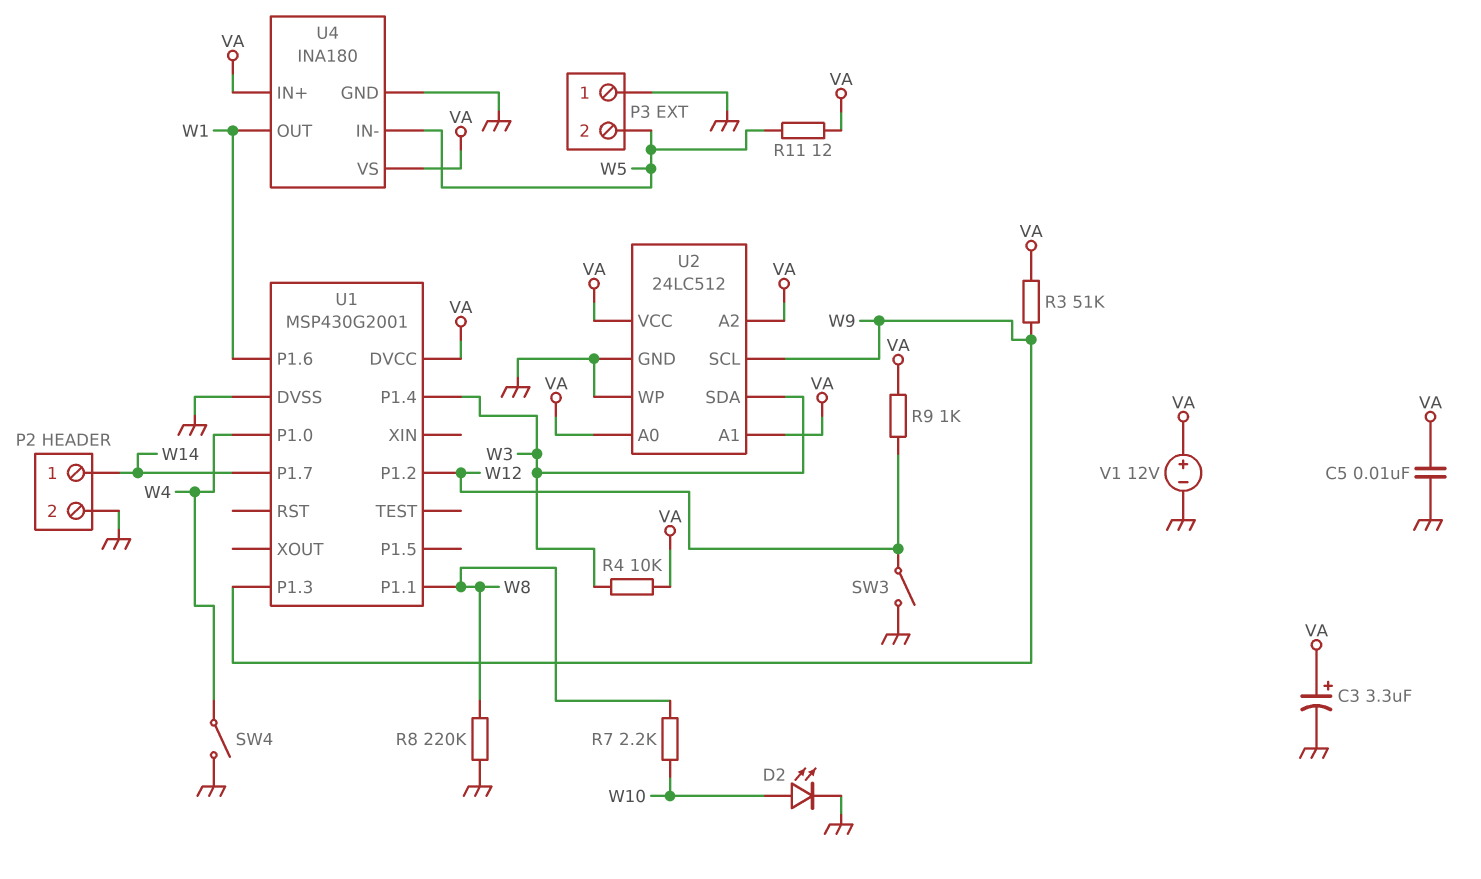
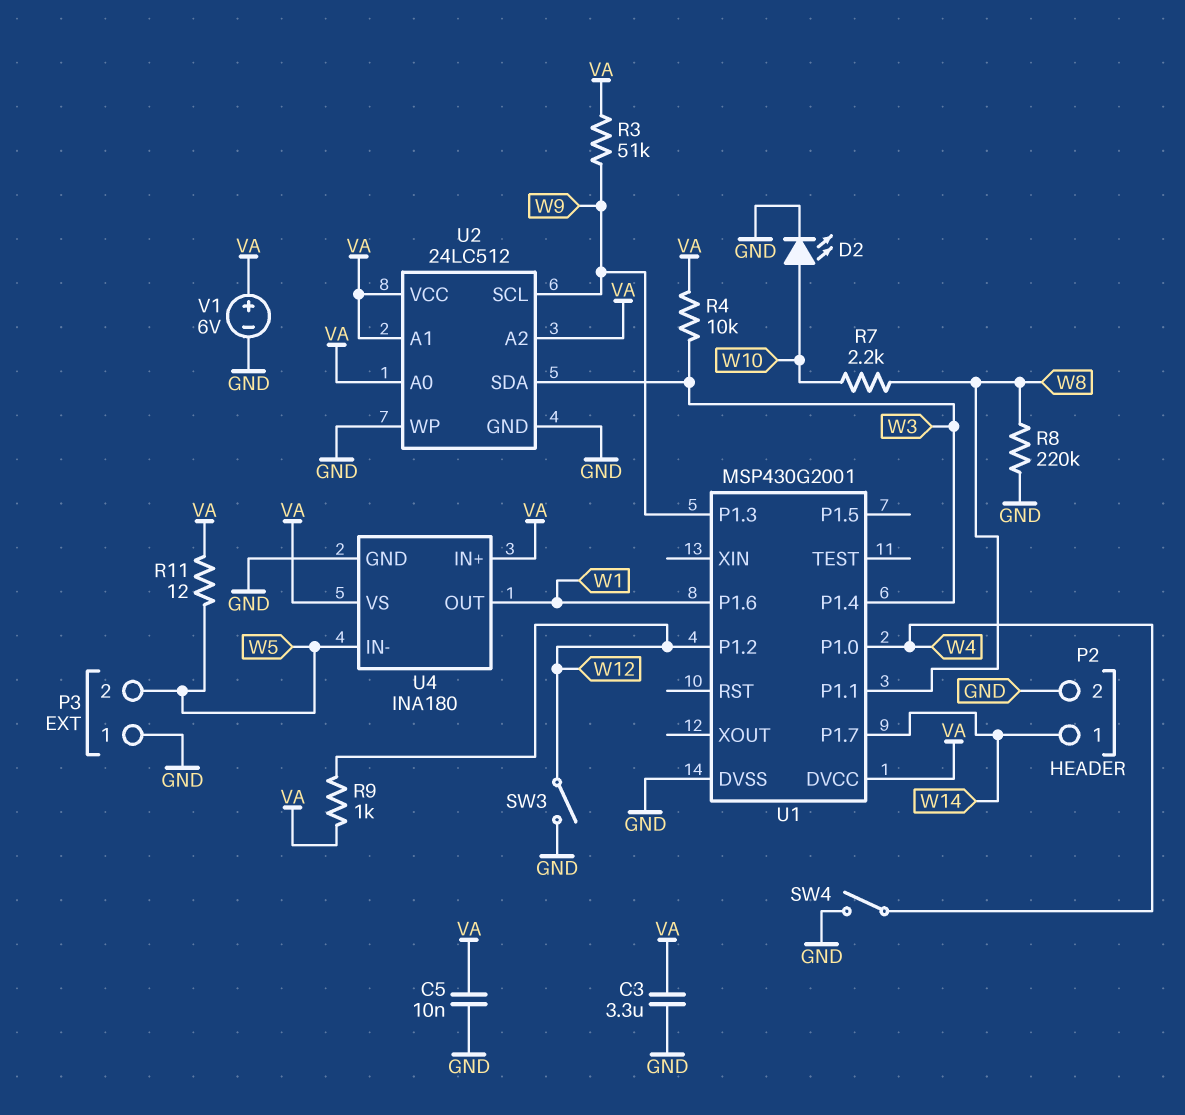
C3: 3.3uF (plus VA, minus GND) -> 3.3uF (GND, VA)
V1: 12V (plus VA, minus GND) -> 6V (plus VA, minus GND)

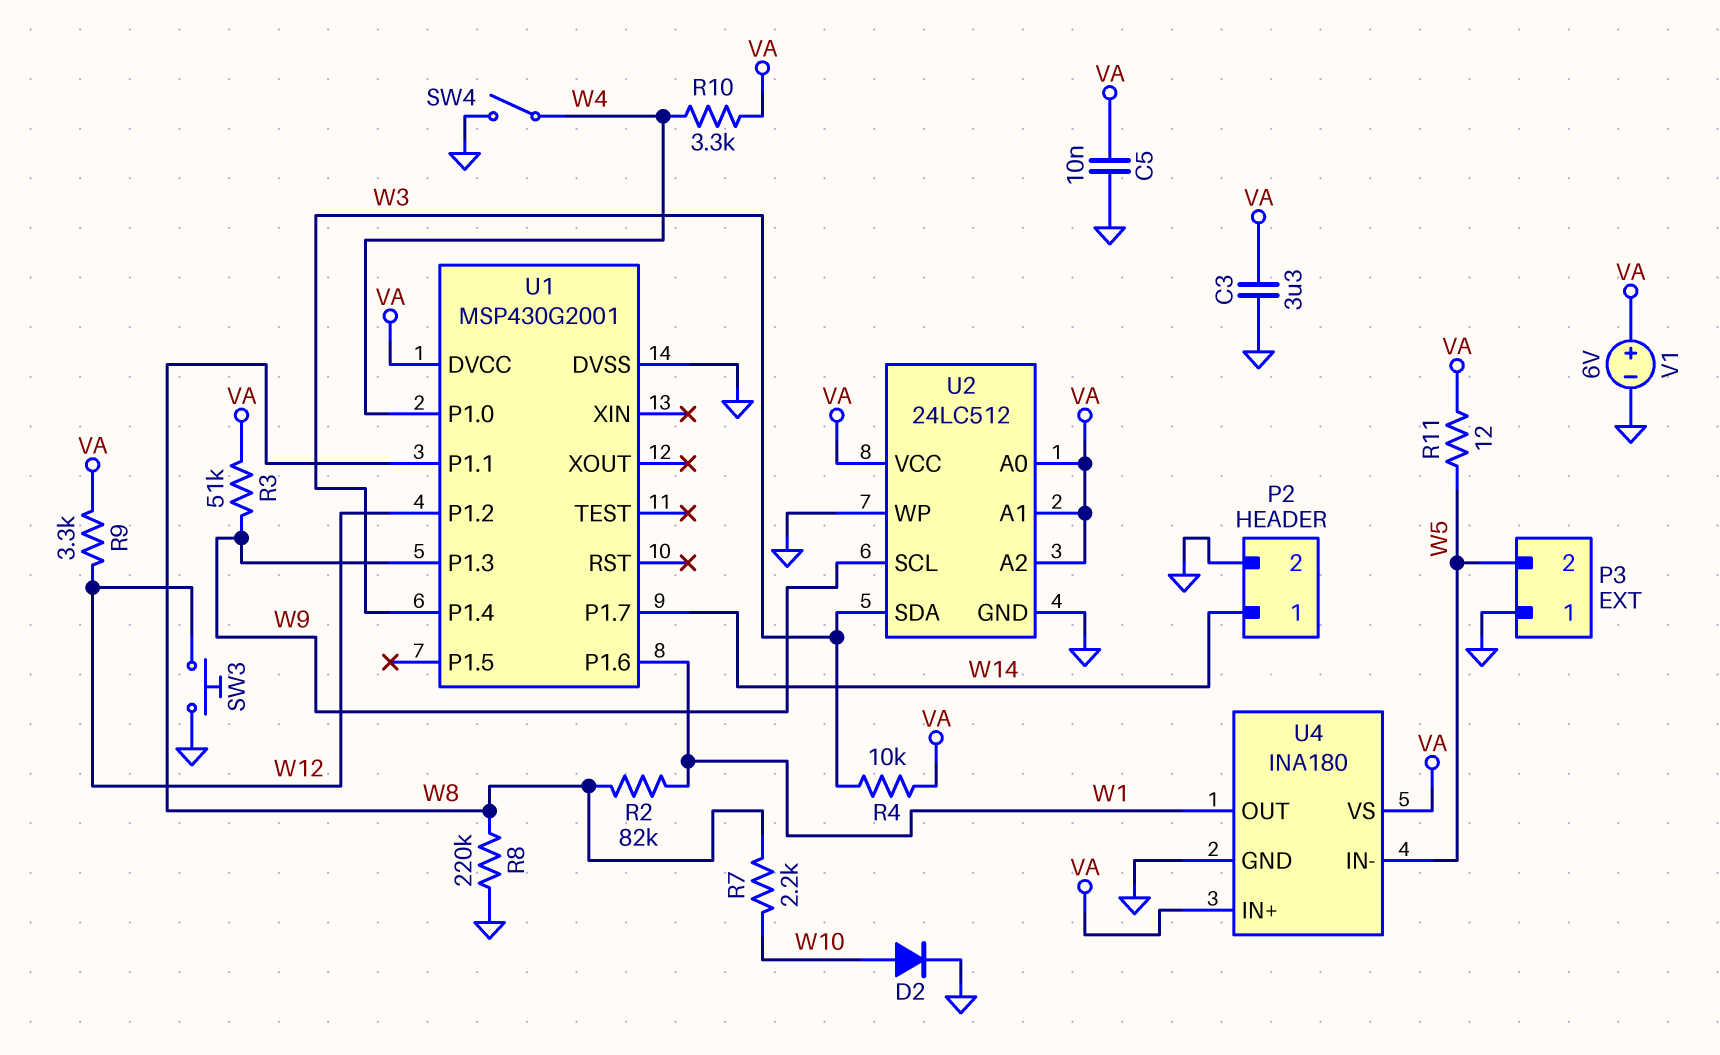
D2: LED (A W10, K GND) -> diode (A W10, K GND)
R2: none -> 82k (W1, W8)
R9: 1k (VA, W12) -> 3.3k (VA, W12)
R10: none -> 3.3k (VA, W4)
SW3: switch (GND, W12) -> button (GND, W12)

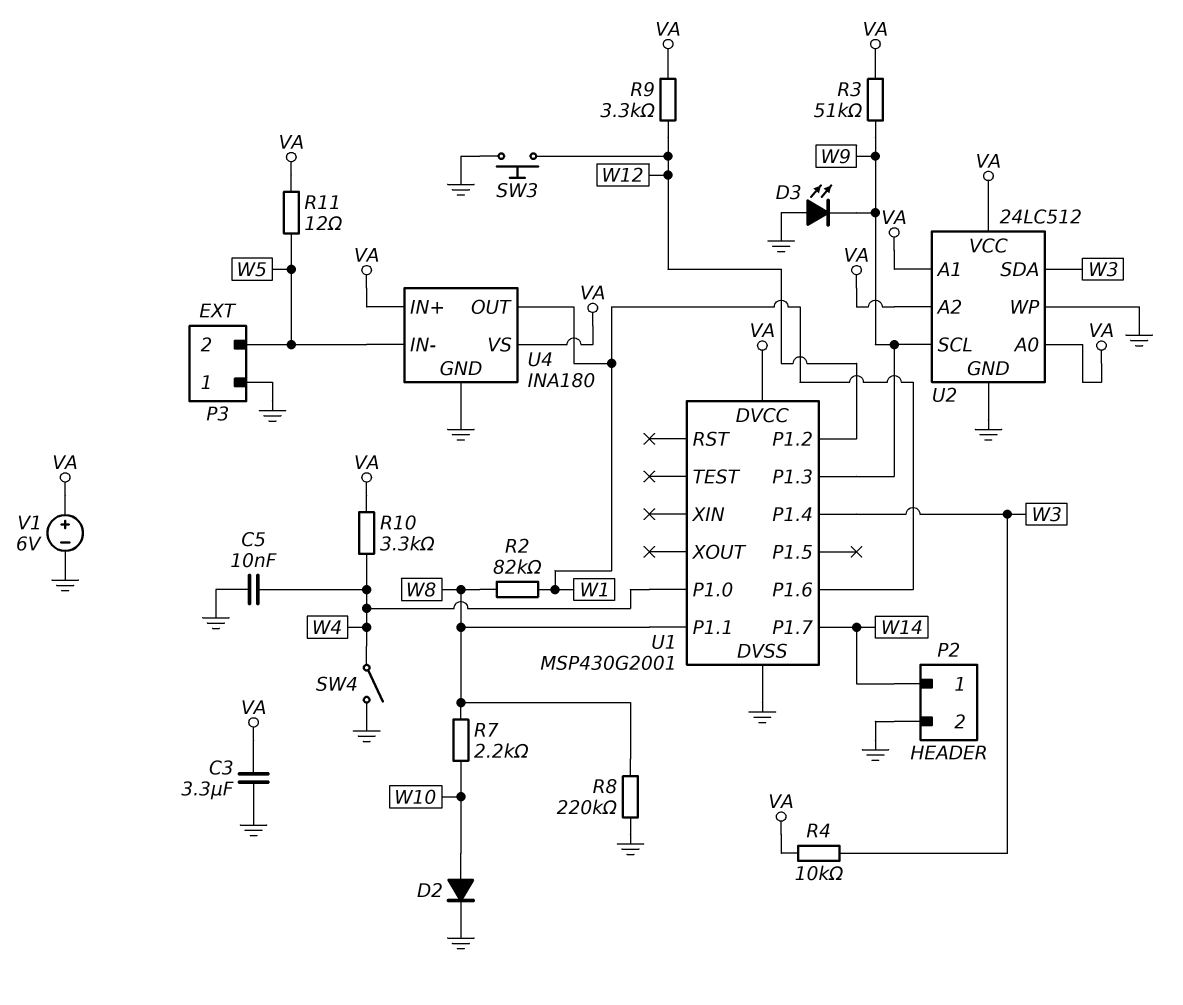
C5: 10nF (GND, VA) -> 10nF (GND, W4)
D3: none -> LED (A GND, K W9)

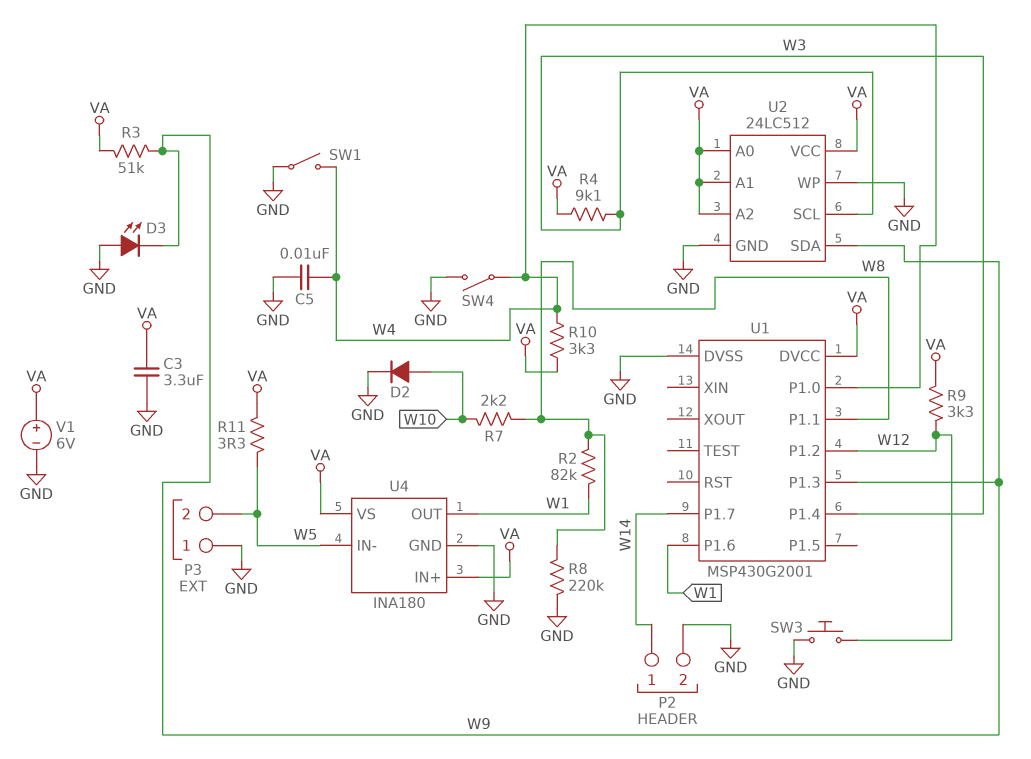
R4: 10k (VA, W3) -> 9.1k (VA, W3)
R11: 12 (VA, W5) -> 3.3 (VA, W5)
SW1: none -> switch (GND, W4)
U2 pin SCL: W9 -> W3
U2 pin SDA: W3 -> W9

